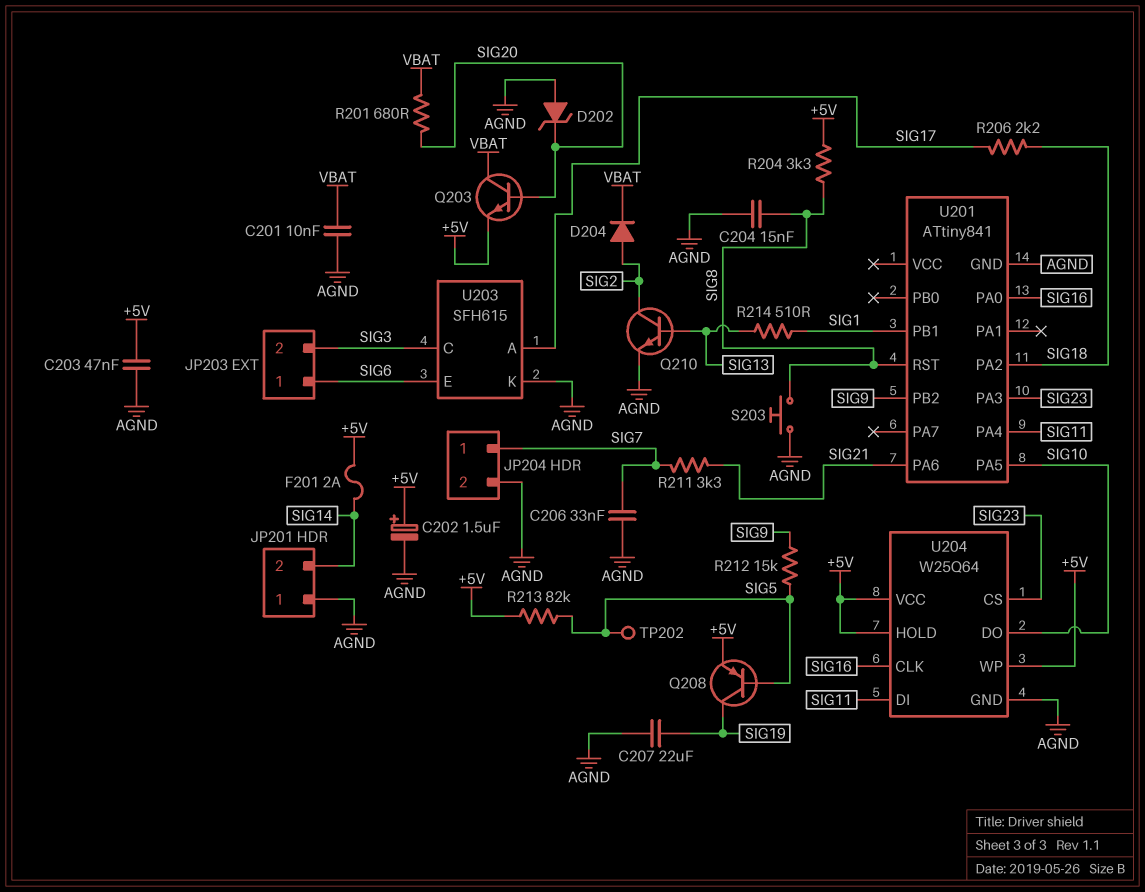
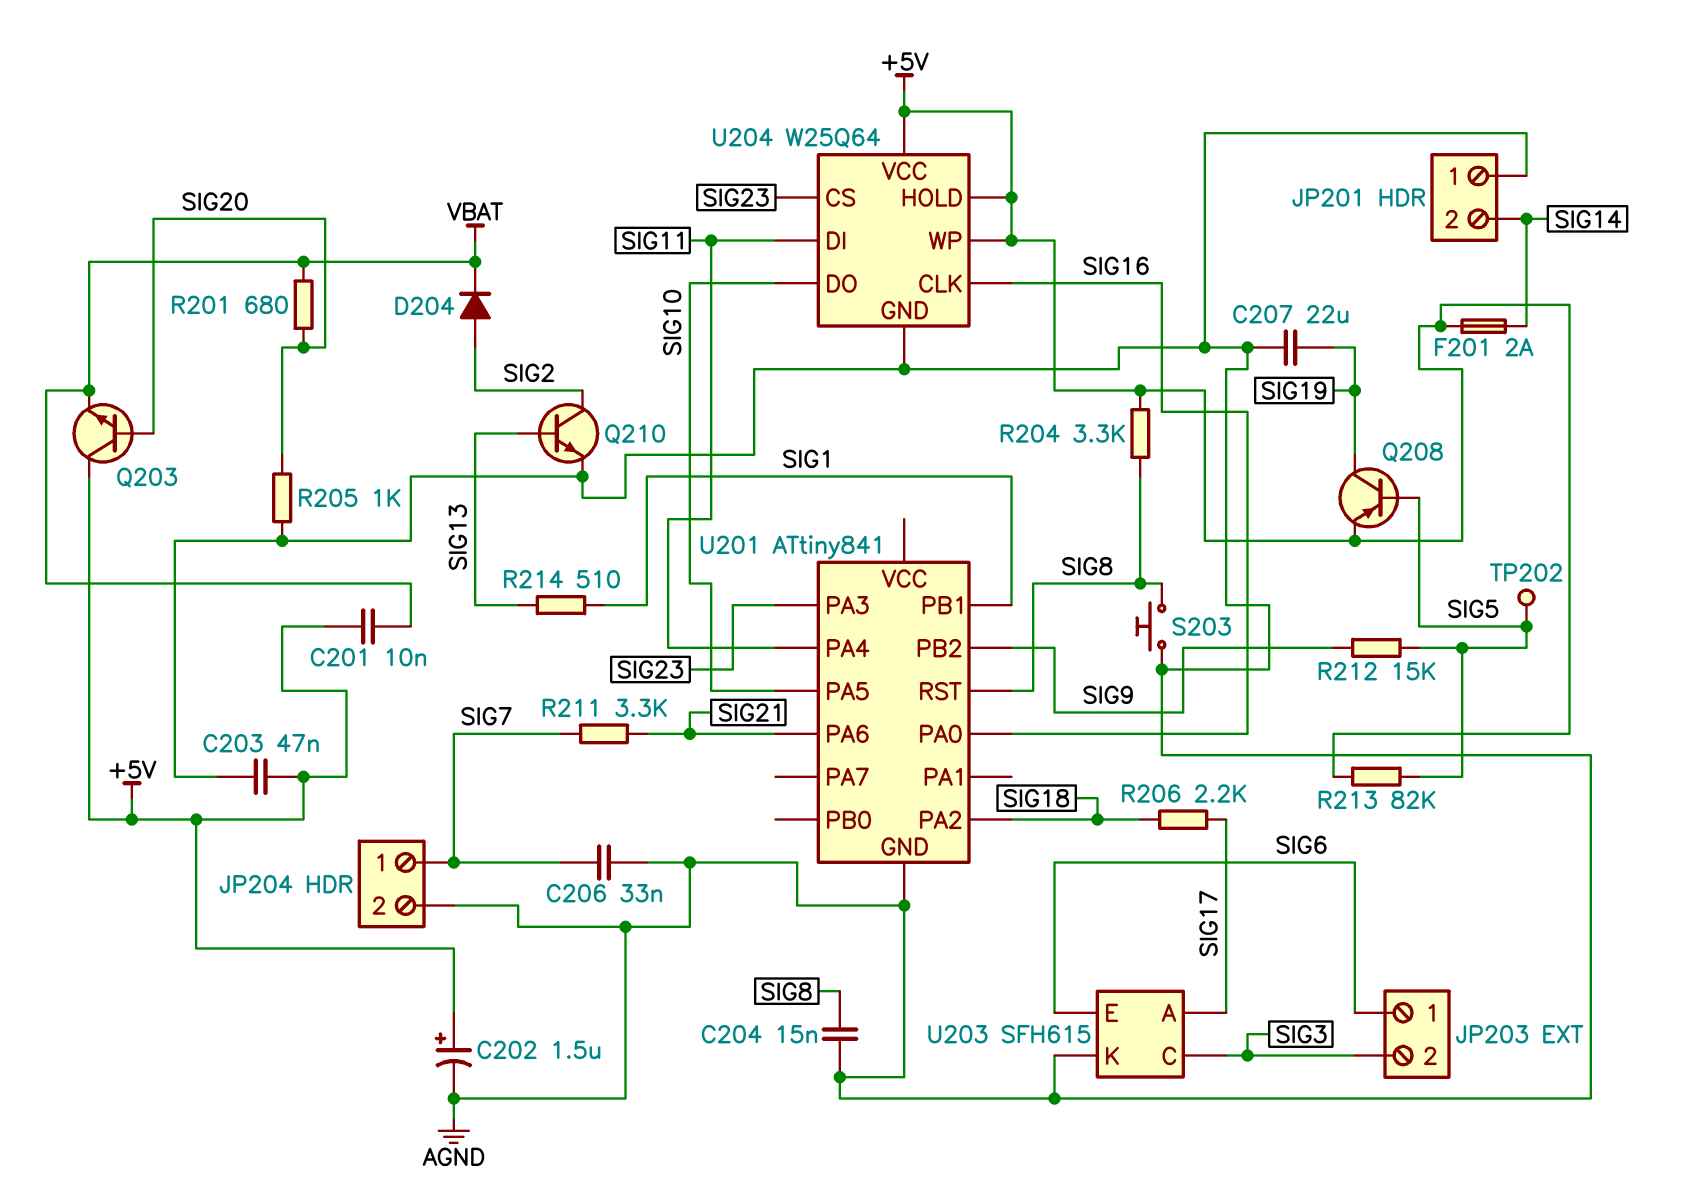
C201: 10nF (AGND, VBAT) -> 10nF (+5V, VBAT)
D202: zener (A AGND, K SIG20) -> none
Q203: NPN (B SIG20, C VBAT, E +5V) -> NPN (B SIG20, C +5V, E VBAT)
R205: none -> 1k (AGND, SIG20)

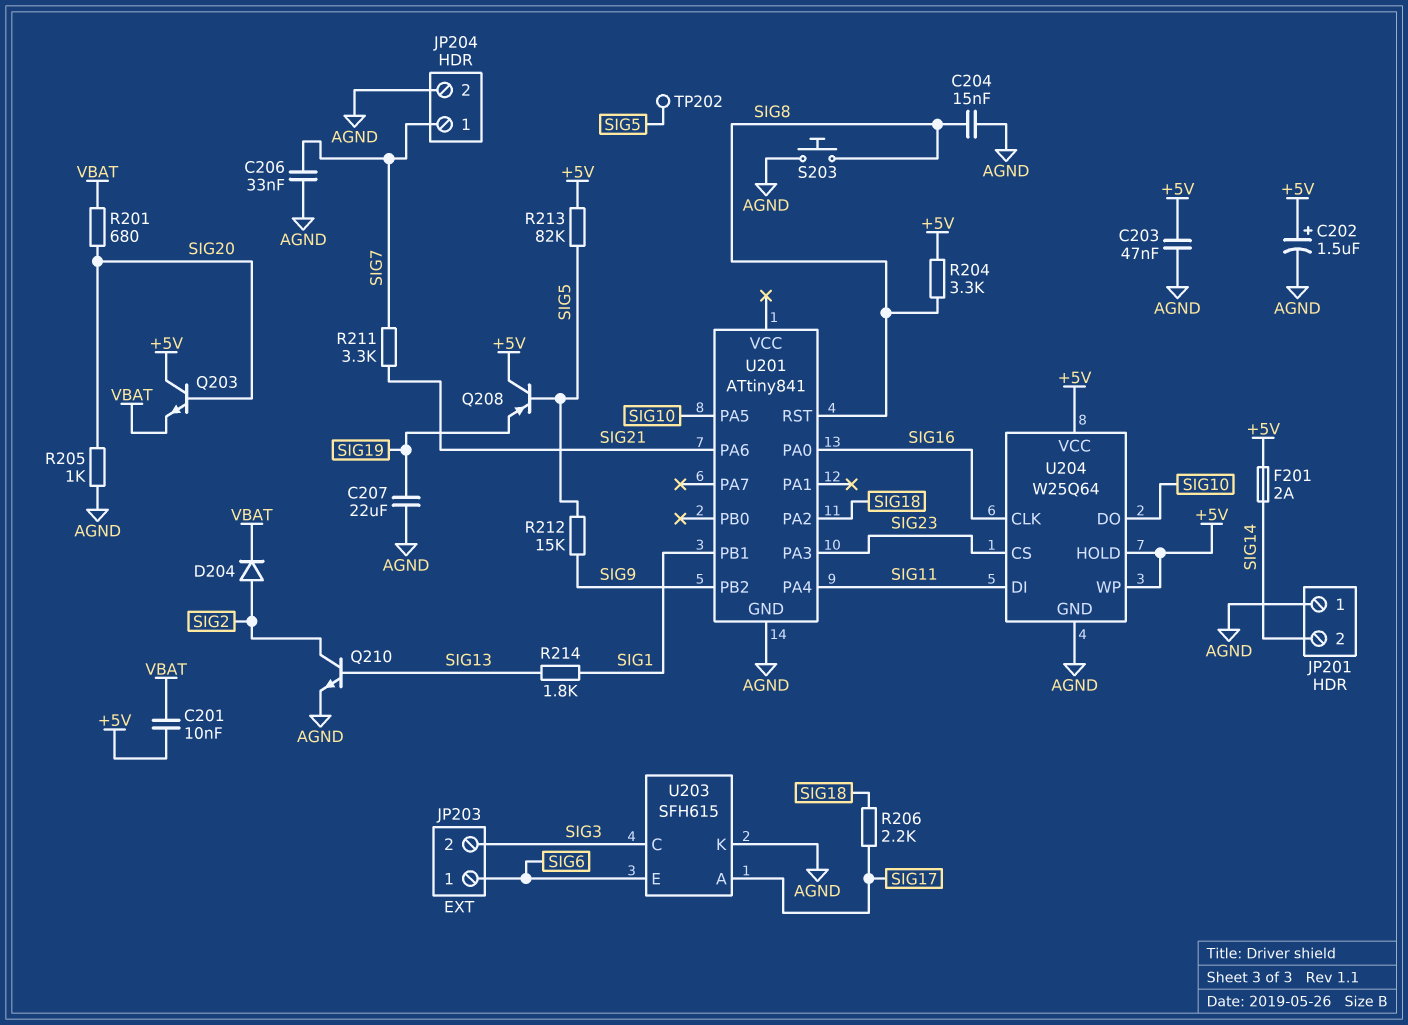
Q208: PNP (B SIG5, C SIG19, E +5V) -> PNP (B SIG5, C +5V, E SIG19)
R214: 510 (SIG1, SIG13) -> 1.8k (SIG1, SIG13)

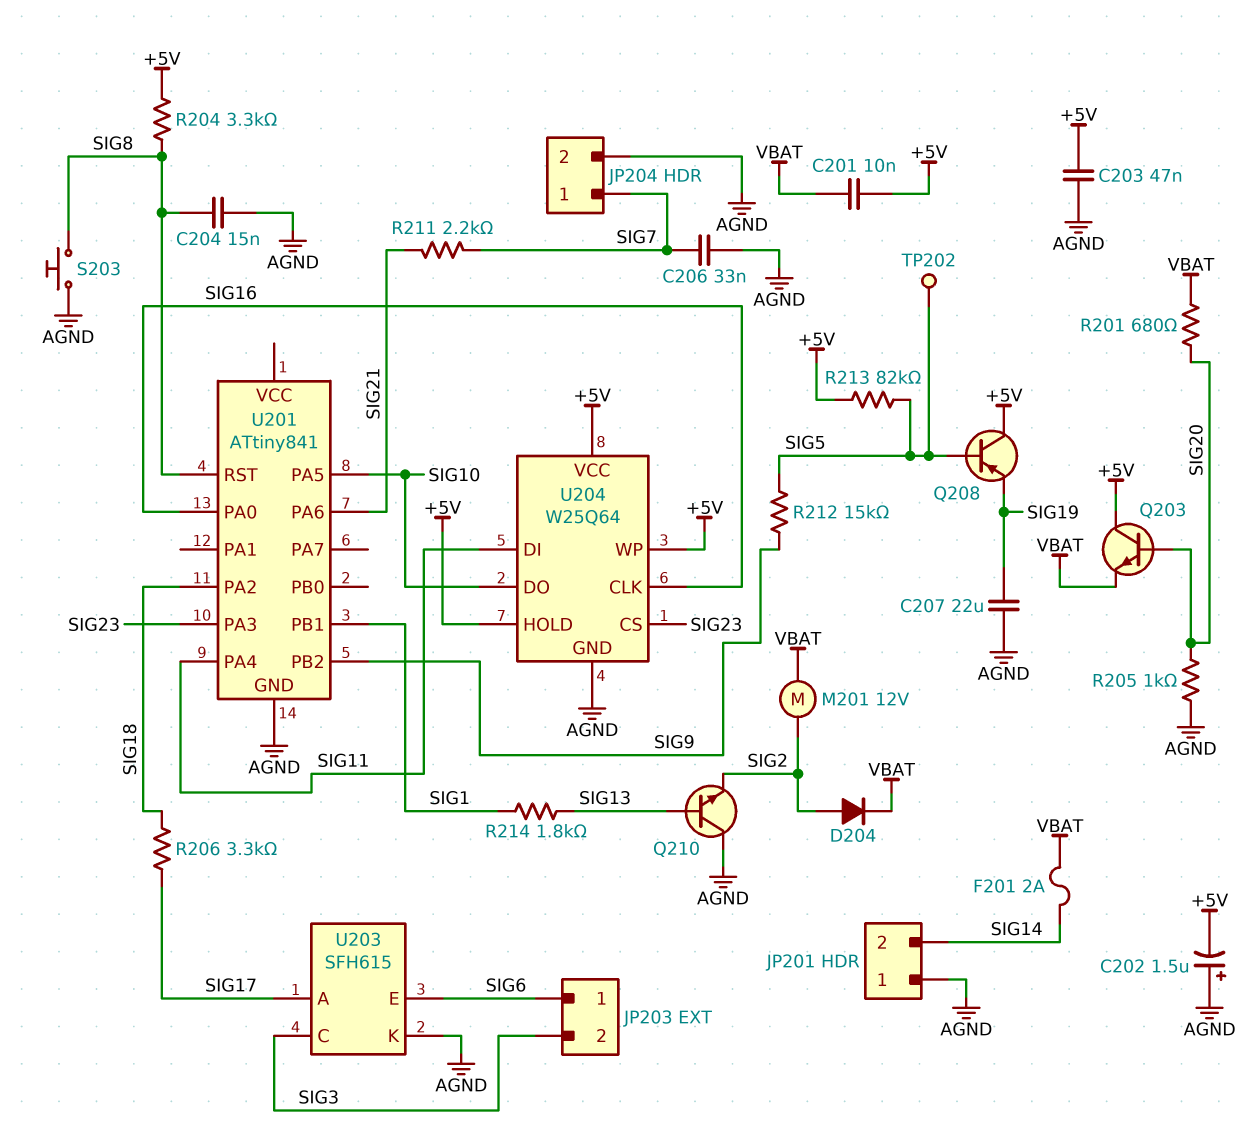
C202: 1.5uF (plus +5V, minus AGND) -> 1.5uF (plus AGND, minus +5V)
F201: 2A (+5V, SIG14) -> 2A (SIG14, VBAT)
M201: none -> motor 12V (SIG2, VBAT)
Q210: NPN (B SIG13, C SIG2, E AGND) -> NPN (B SIG13, C AGND, E SIG2)
R206: 2.2k (SIG17, SIG18) -> 3.3k (SIG17, SIG18)
R211: 3.3k (SIG7, SIG21) -> 2.2k (SIG7, SIG21)

